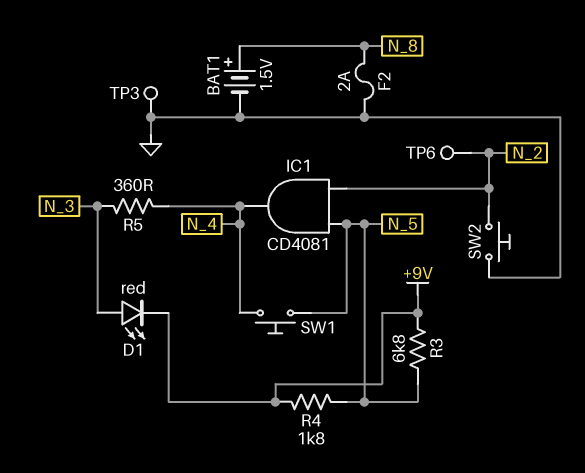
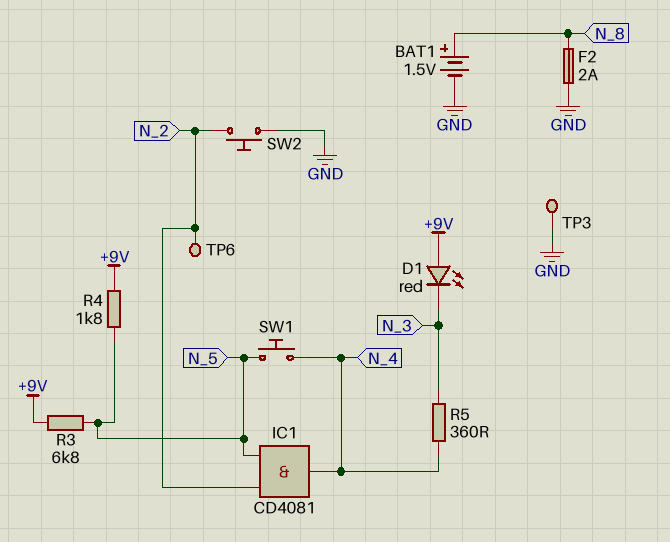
D1: LED red (A N_3, K +9V) -> LED red (A +9V, K N_3)

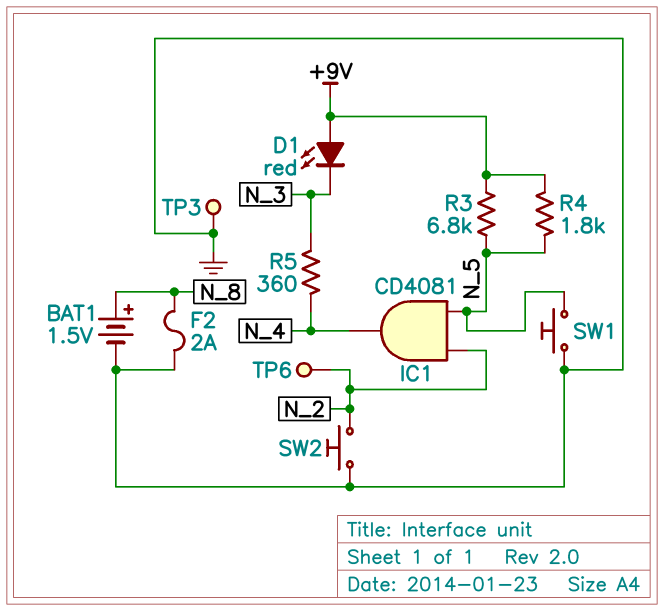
SW1: button (N_4, N_5) -> button (GND, N_5)

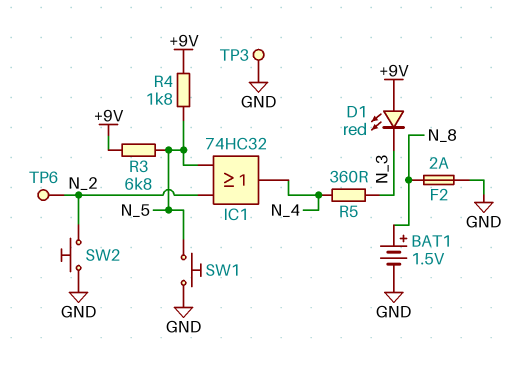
IC1: AND CD4081 (in N_2, in N_5, out N_4) -> OR 74HC32 (in N_2, in N_5, out N_4)

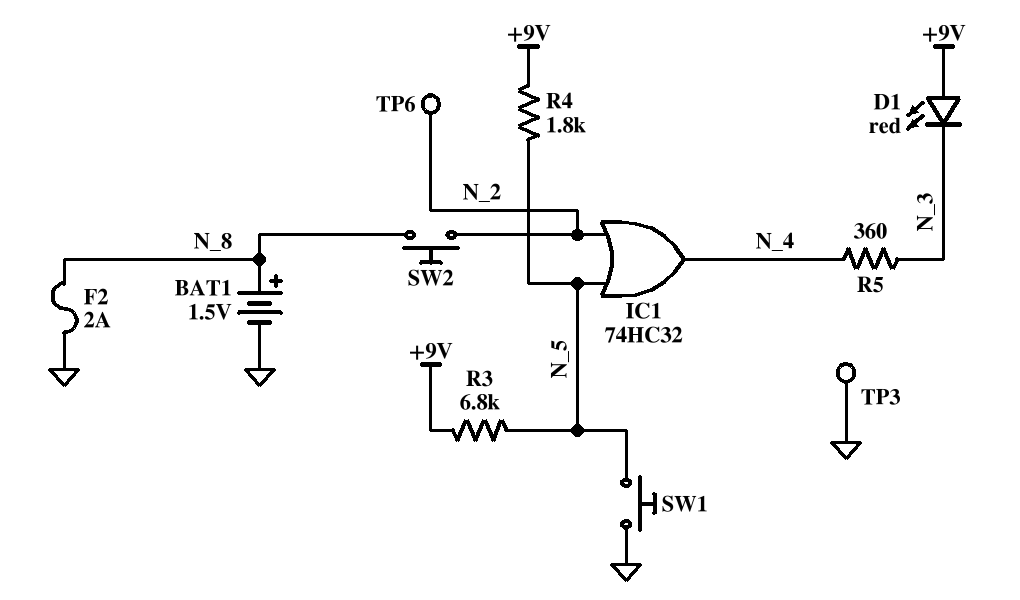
SW2: button (GND, N_2) -> button (N_2, N_8)

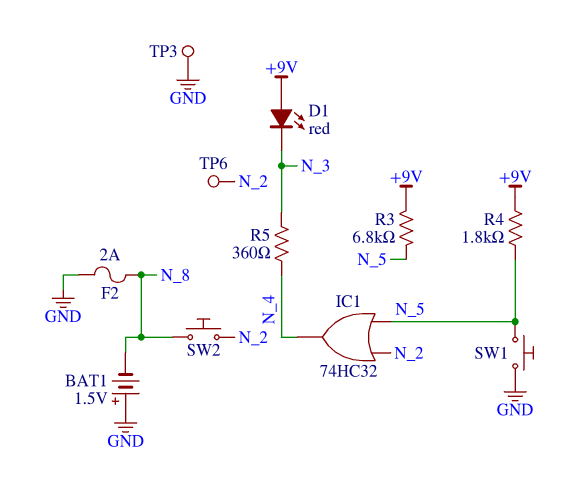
BAT1: 1.5V (plus N_8, minus GND) -> 1.5V (plus GND, minus N_8)

